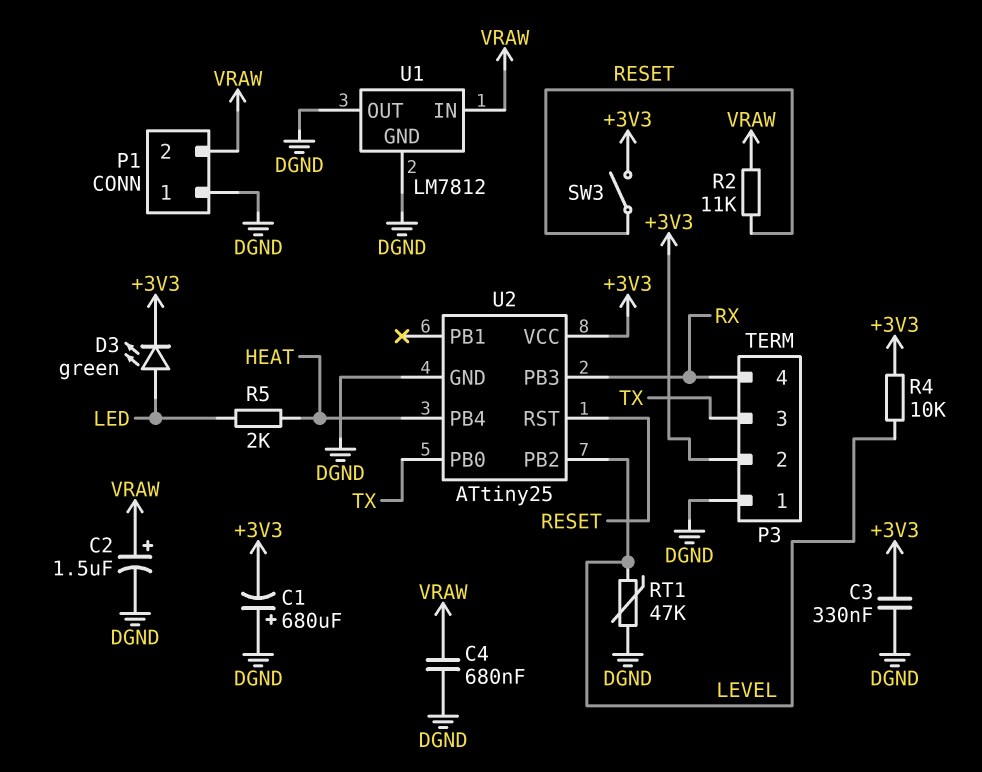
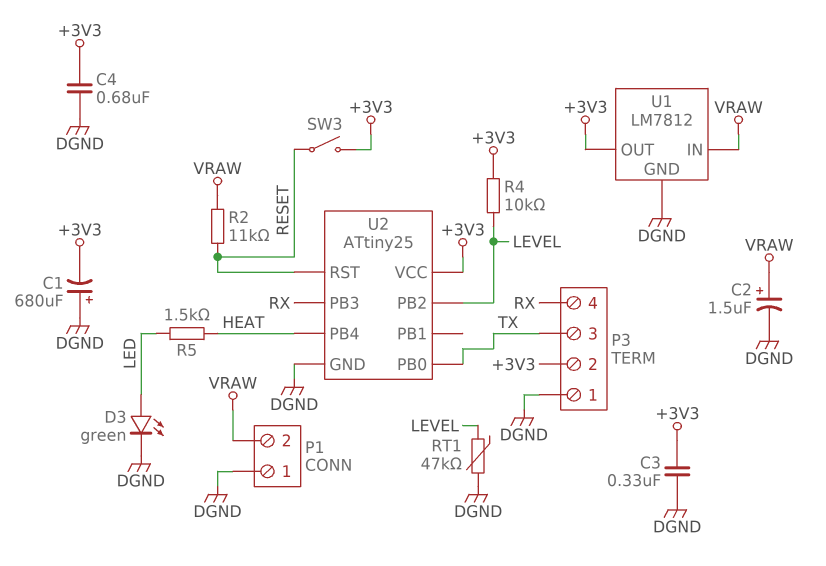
C4: 680nF (DGND, VRAW) -> 680nF (+3V3, DGND)
D3: LED green (A LED, K +3V3) -> LED green (A LED, K DGND)
R5: 2k (HEAT, LED) -> 1.5k (HEAT, LED)
U1 pin OUT: DGND -> +3V3

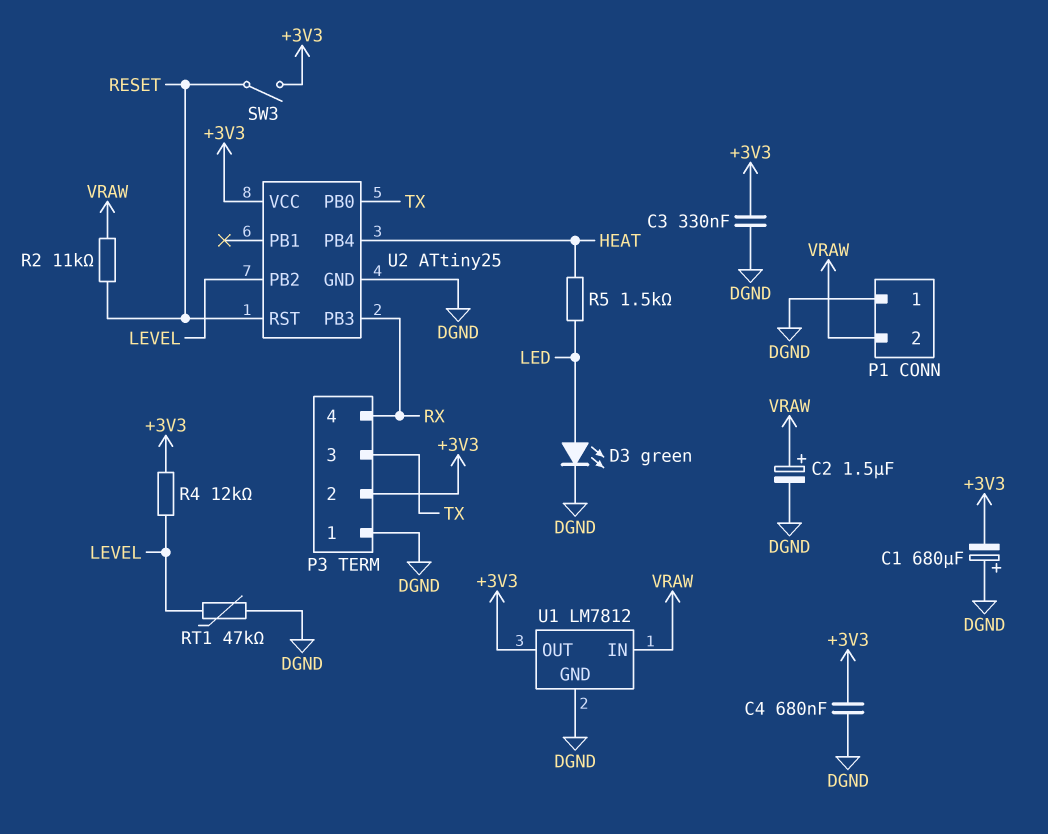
R4: 10k (+3V3, LEVEL) -> 12k (+3V3, LEVEL)

